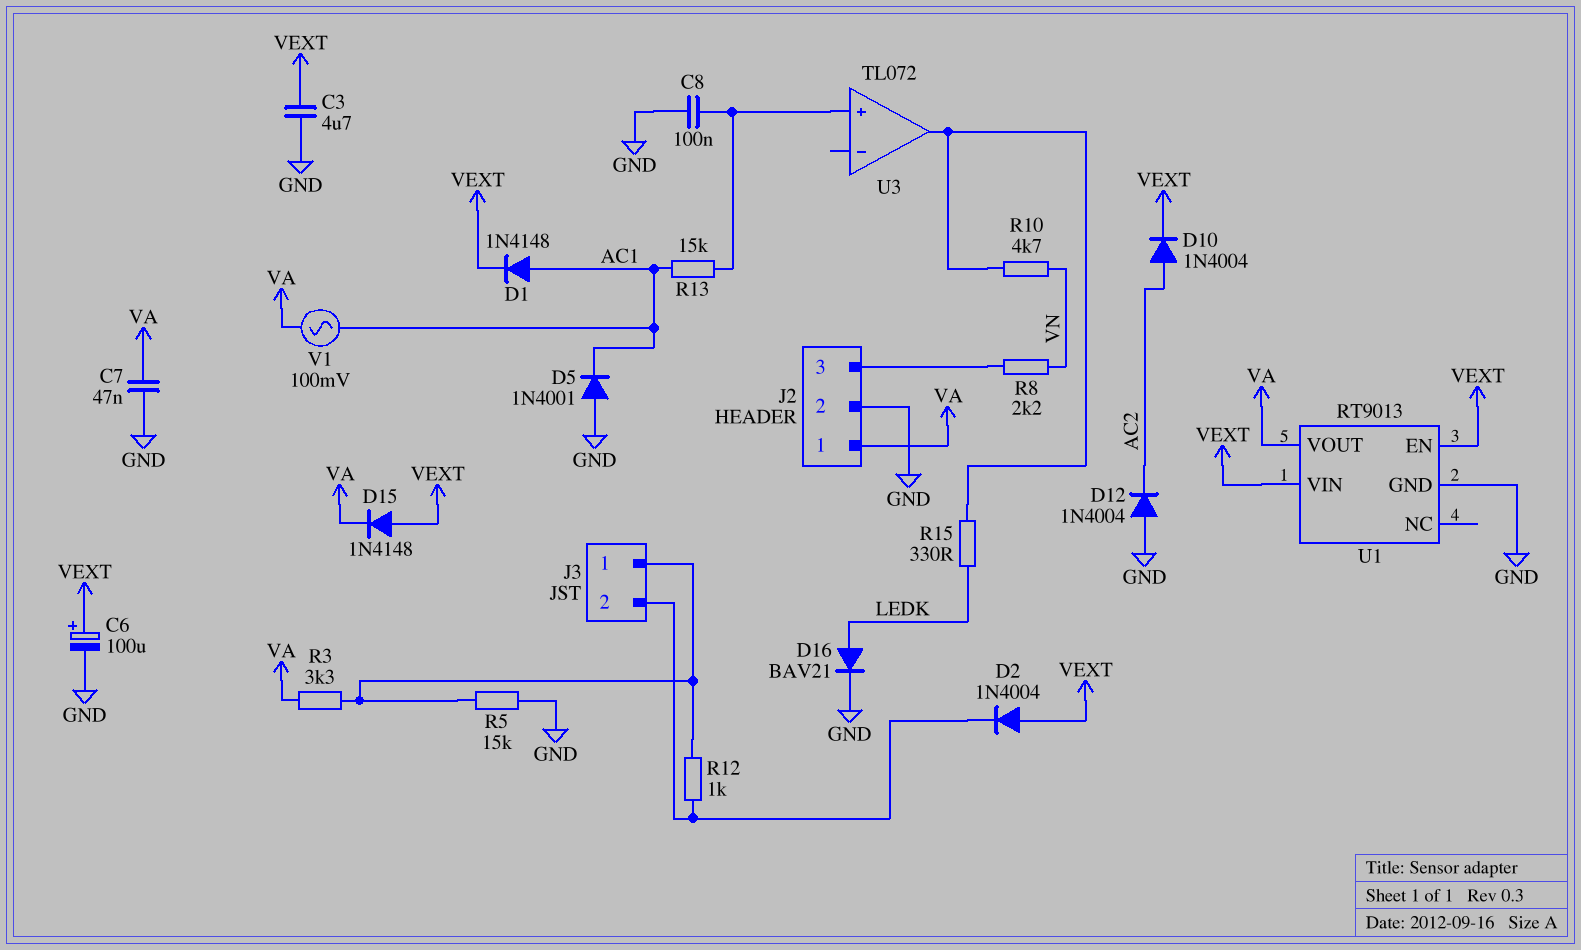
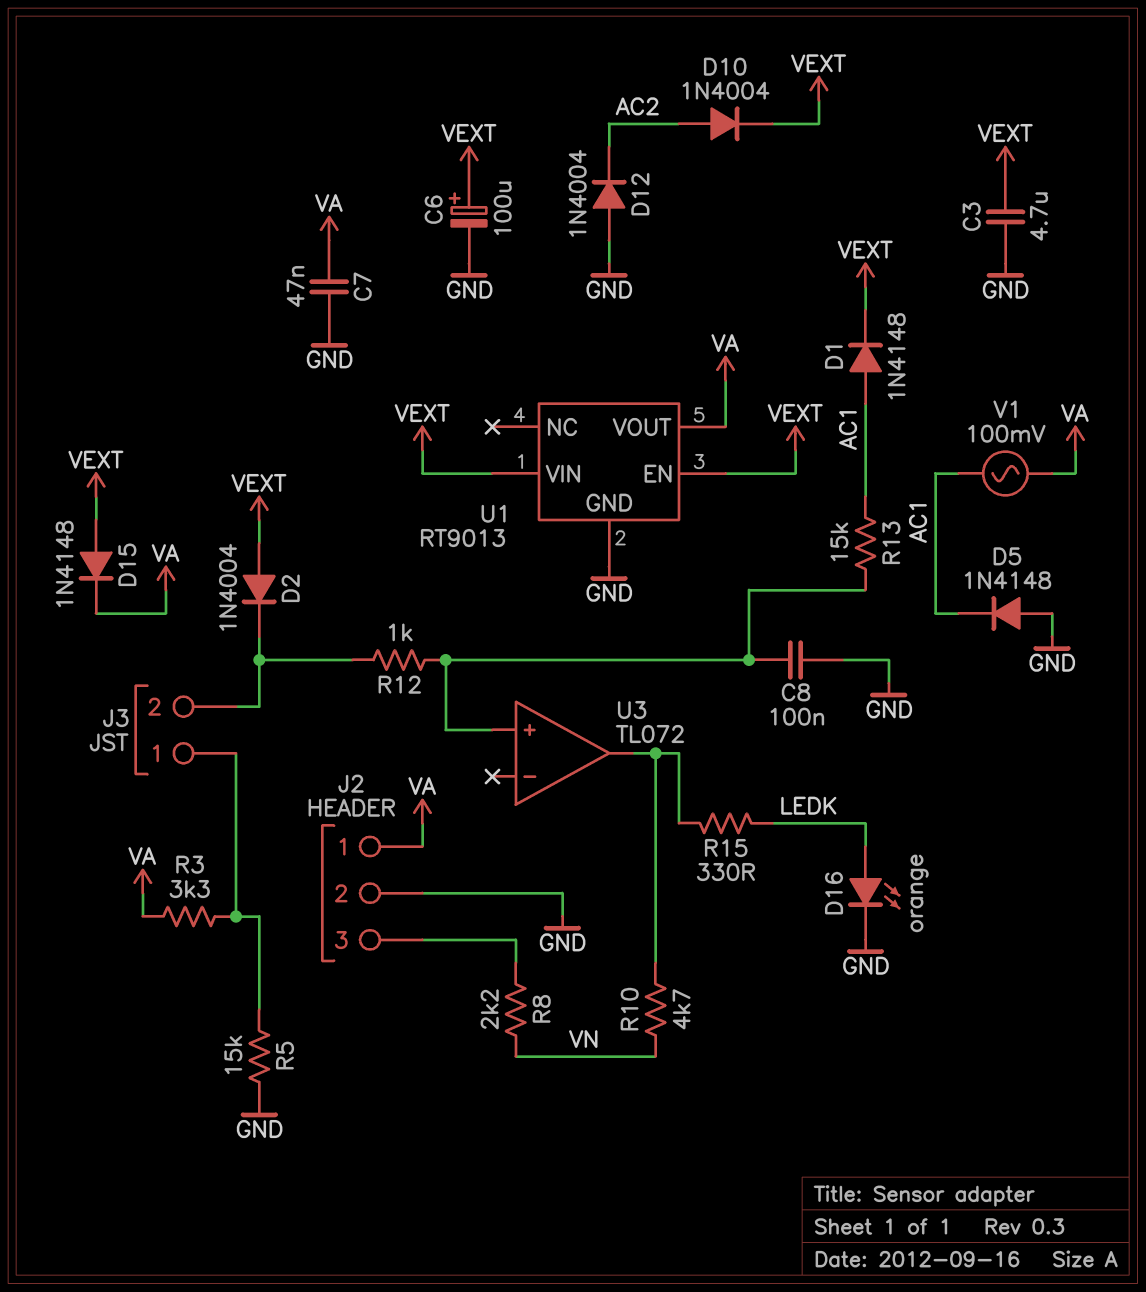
D5: diode 1N4001 (A GND, K AC1) -> diode 1N4148 (A GND, K AC1)
D16: diode BAV21 (A LEDK, K GND) -> LED orange (A LEDK, K GND)
R12: 1k (J3/1, J3/2) -> 1k (J3/2, U3/in+)

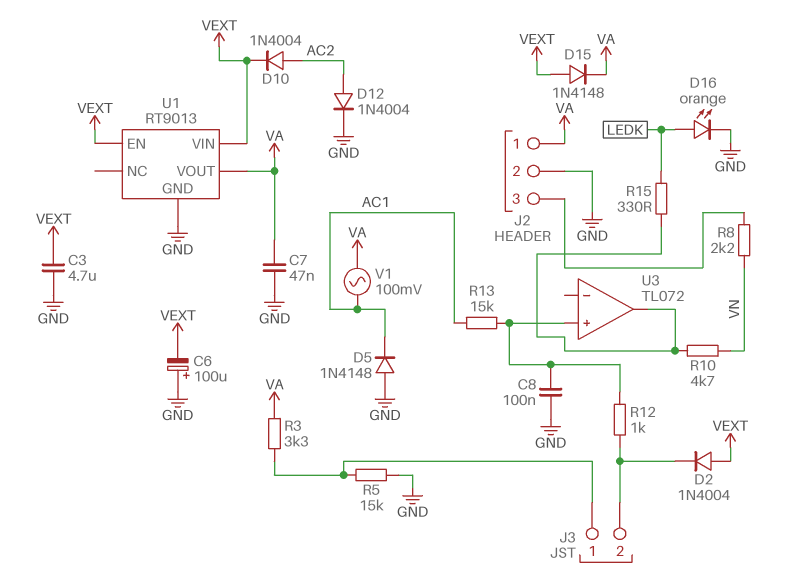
C6: 100uF (plus VEXT, minus GND) -> 100uF (plus GND, minus VEXT)
D1: diode 1N4148 (A AC1, K VEXT) -> none
D12: diode 1N4004 (A GND, K AC2) -> diode 1N4004 (A AC2, K GND)

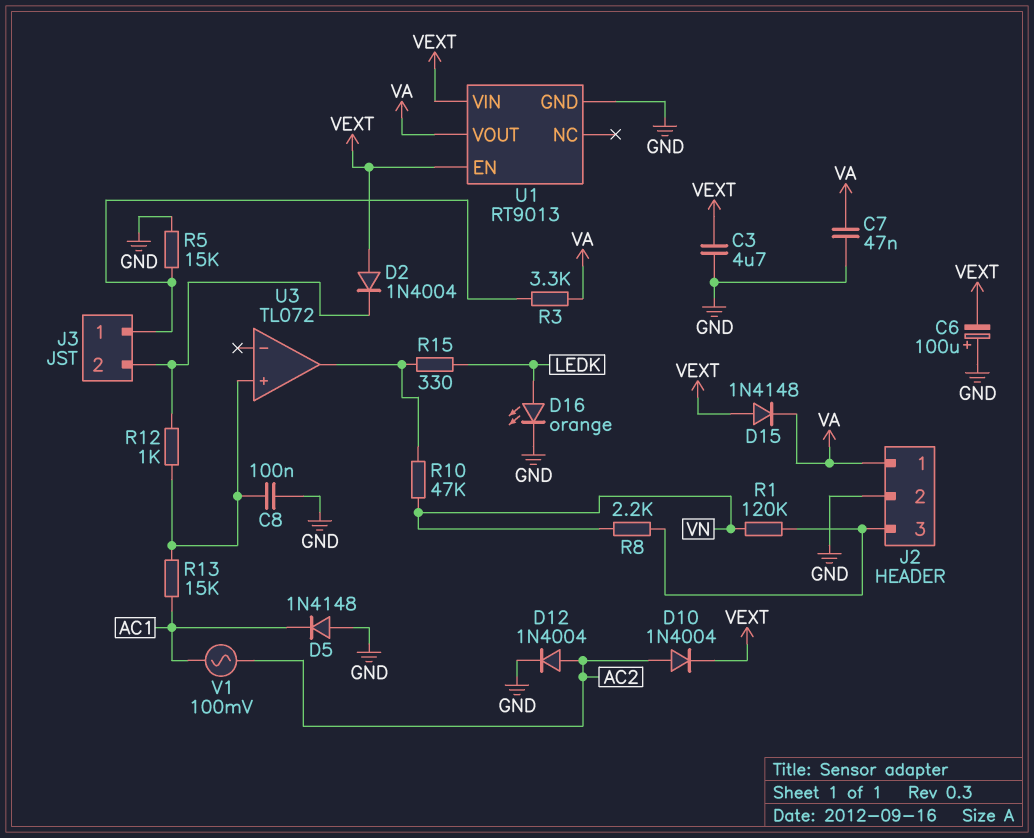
R1: none -> 120k (J2/3, VN)
R10: 4.7k (U3/out, VN) -> 47k (U3/out, VN)
V1: AC 100mV (AC1, VA) -> AC 100mV (AC1, AC2)

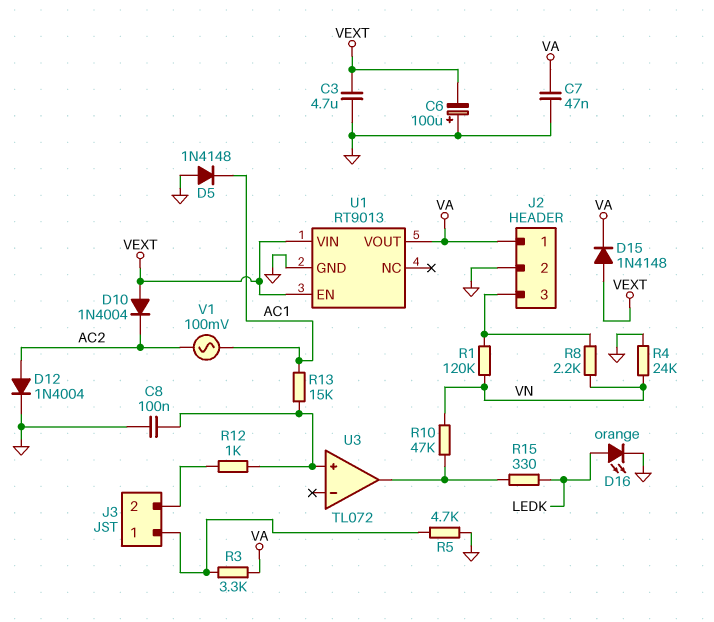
D2: diode 1N4004 (A VEXT, K J3/2) -> none
D10: diode 1N4004 (A AC2, K VEXT) -> diode 1N4004 (A VEXT, K AC2)
R4: none -> 24k (GND, VN)
R5: 15k (GND, J3/1) -> 4.7k (GND, J3/1)

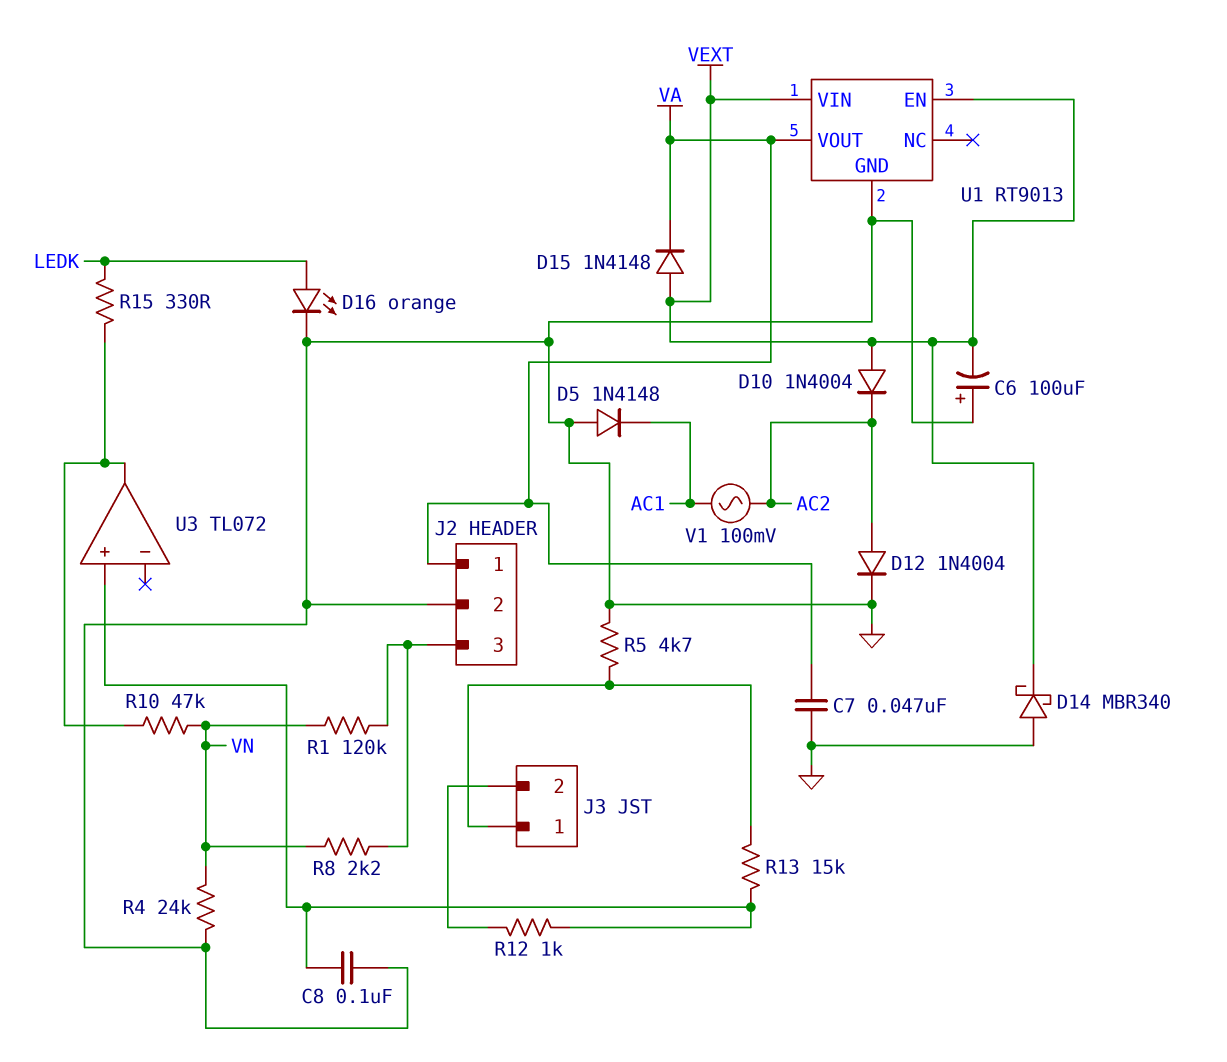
C3: 4.7uF (GND, VEXT) -> none
D14: none -> schottky MBR340 (A GND, K VEXT)
R3: 3.3k (J3/1, VA) -> none
R13: 15k (AC1, U3/in+) -> 15k (J3/1, U3/in+)

